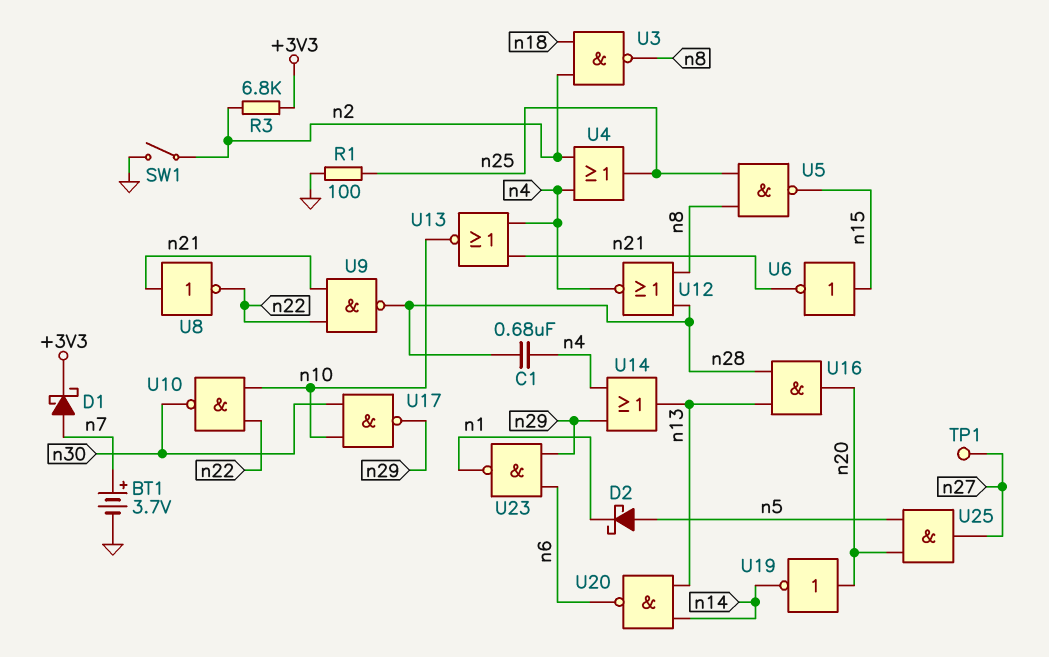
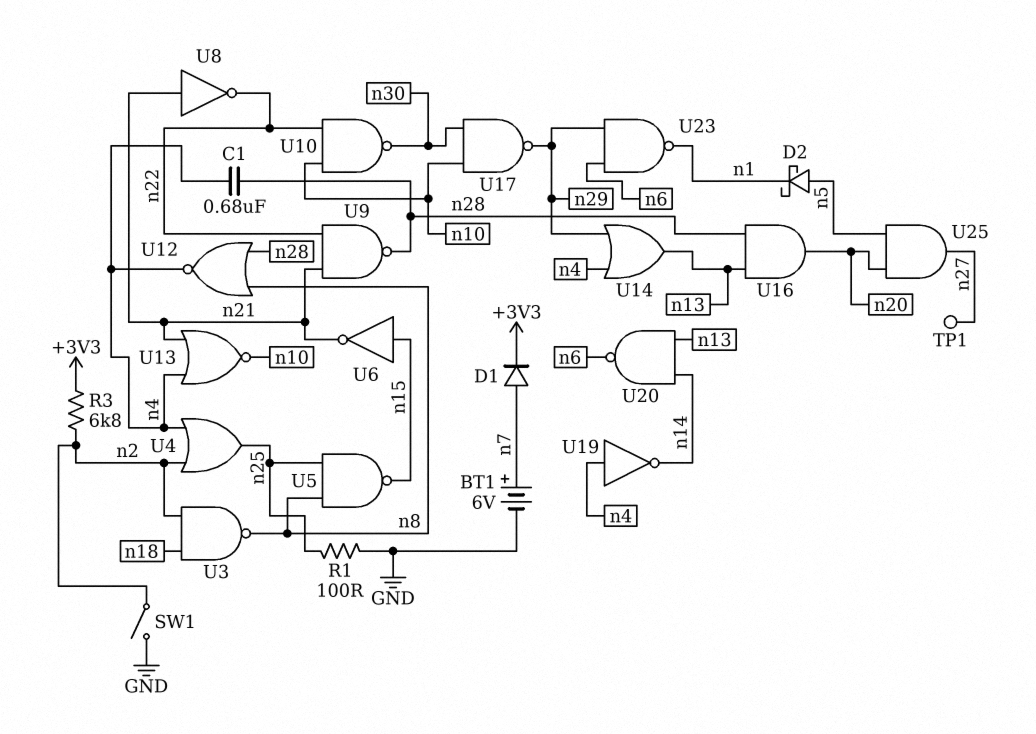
BT1: 3.7V (plus n7, minus GND) -> 6V (plus n7, minus GND)
D1: schottky (A n7, K +3V3) -> diode (A n7, K +3V3)
U19: NOT (in n20, out n14) -> NOT (in n4, out n14)

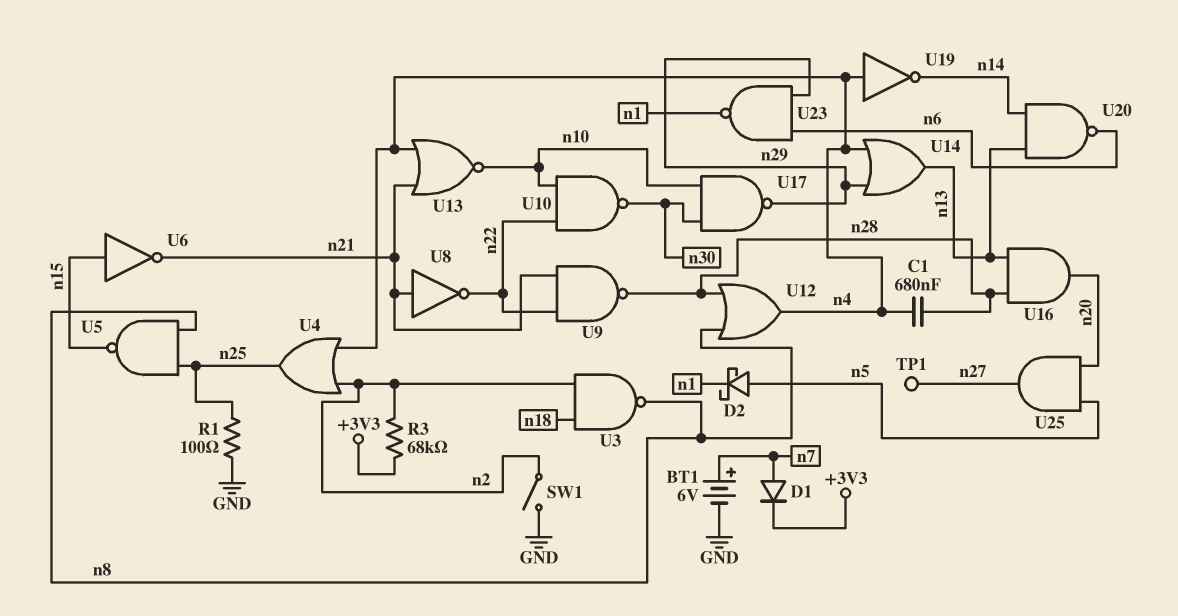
R3: 6.8k (+3V3, n2) -> 68k (+3V3, n2)
U12: NOR (in n8, in n28, out n4) -> OR (in n8, in n28, out n4)

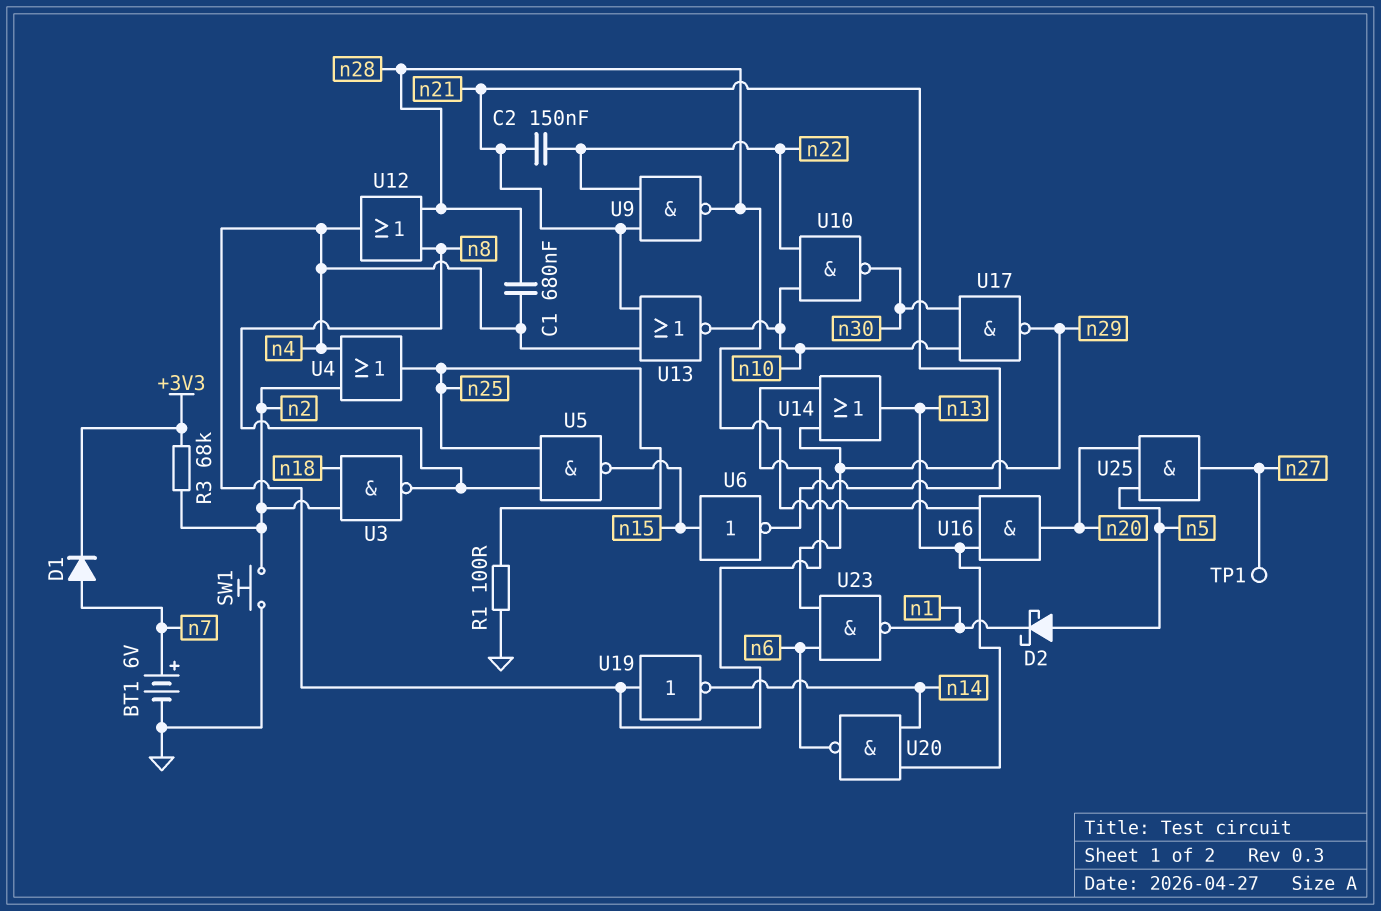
C2: none -> 150nF (n21, n22)
SW1: switch (GND, n2) -> button (GND, n2)
U8: NOT (in n21, out n22) -> none

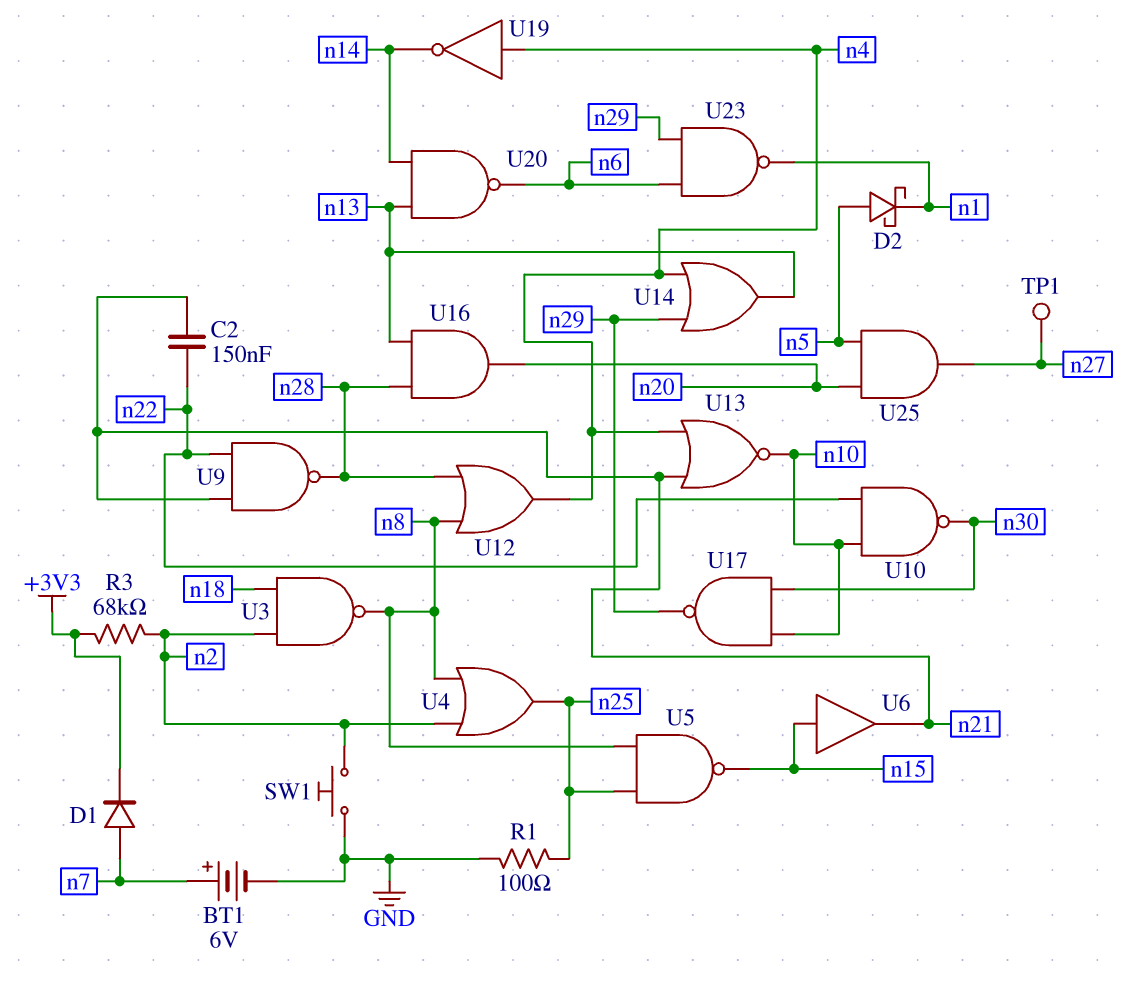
C1: 680nF (n4, n28) -> none
U4: OR (in n2, in n4, out n25) -> OR (in n2, in n8, out n25)
U6: NOT (in n15, out n21) -> buffer (in n15, out n21)

